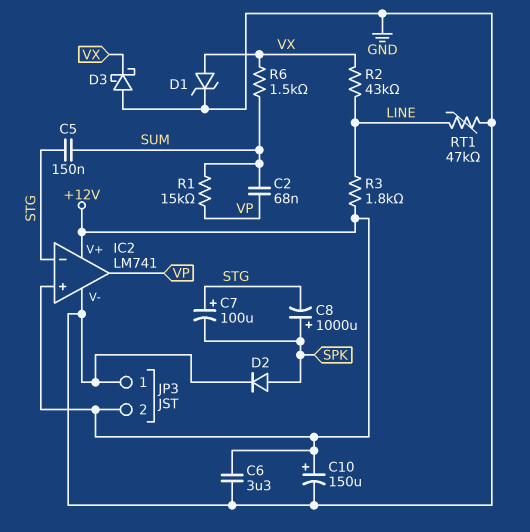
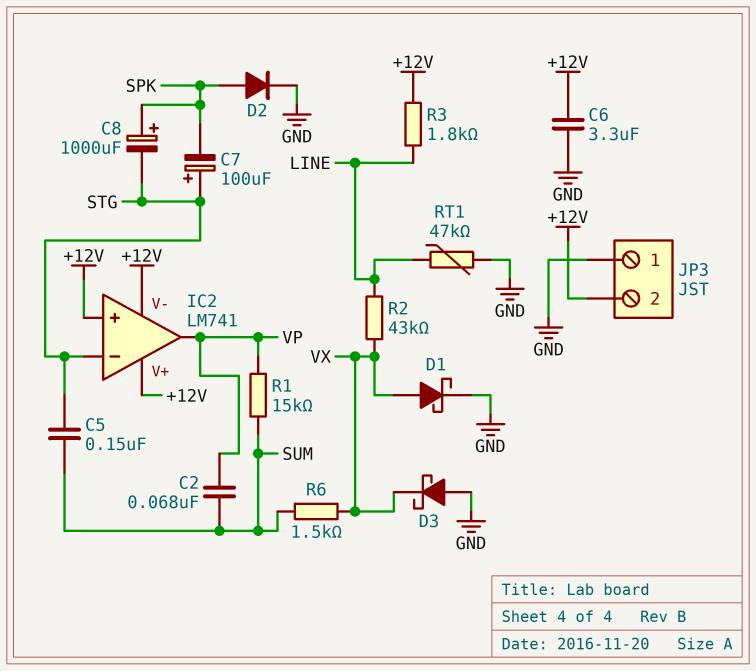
C10: 150uF (plus +12V, minus GND) -> none
D1: zener (A VX, K GND) -> schottky (A VX, K GND)
IC2 pin V-: GND -> +12V

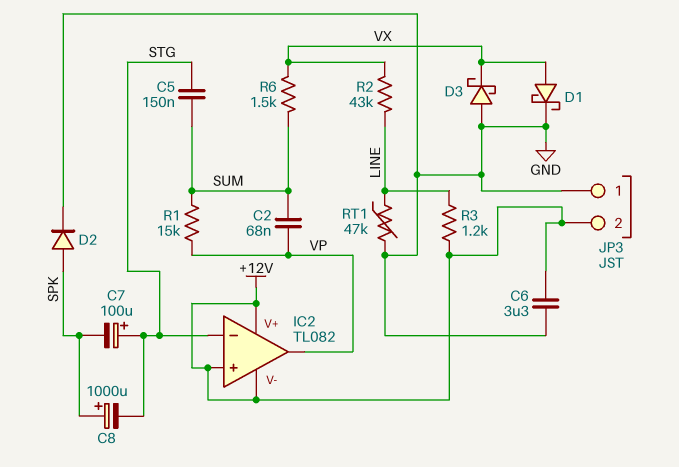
IC2: LM741 -> TL082
R3: 1.8k (+12V, LINE) -> 1.2k (+12V, LINE)

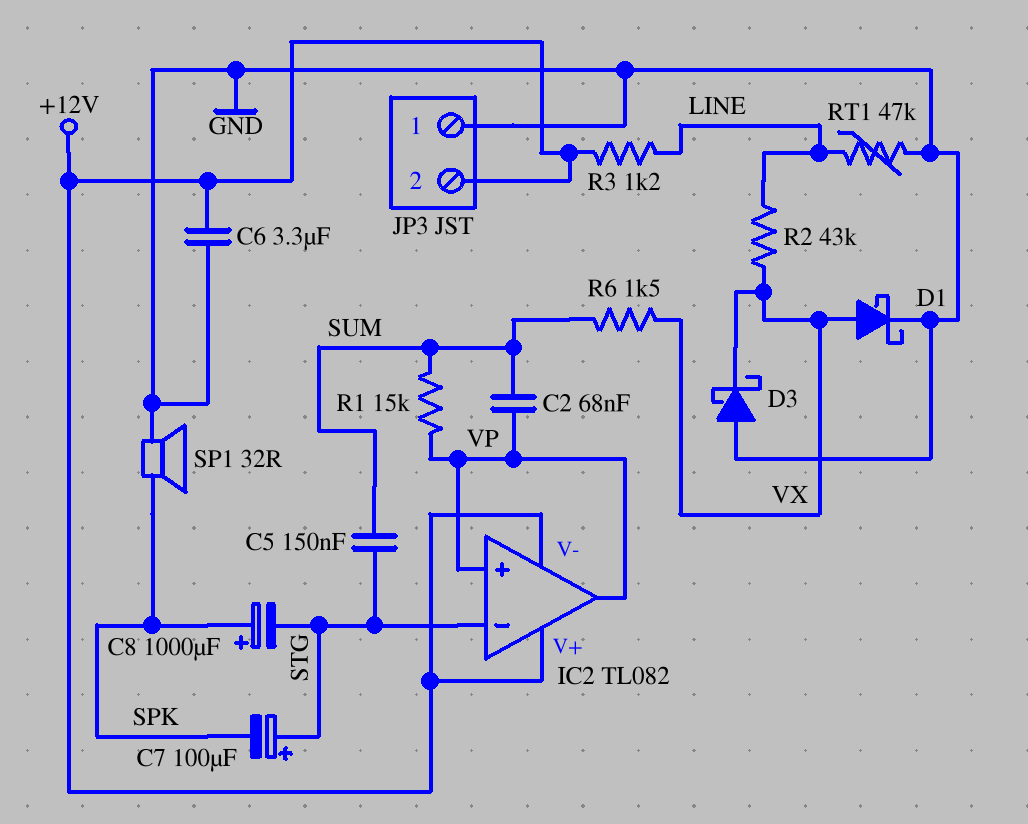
D2: diode (A SPK, K GND) -> none
IC2 pin in+: +12V -> VP
SP1: none -> speaker 32R (GND, SPK)

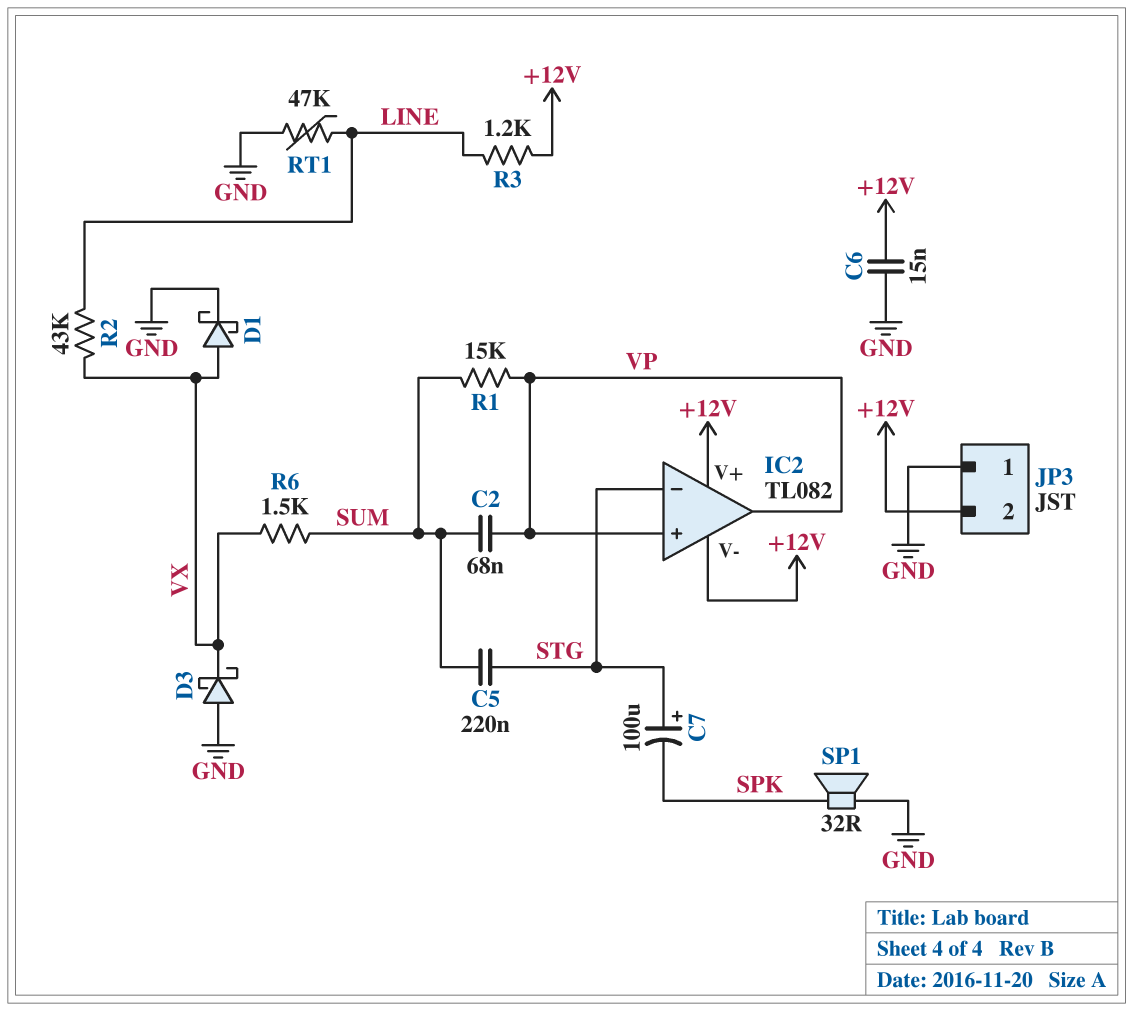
C5: 150nF (STG, SUM) -> 220nF (STG, SUM)
C6: 3.3uF (+12V, GND) -> 15nF (+12V, GND)
C8: 1000uF (plus SPK, minus STG) -> none

